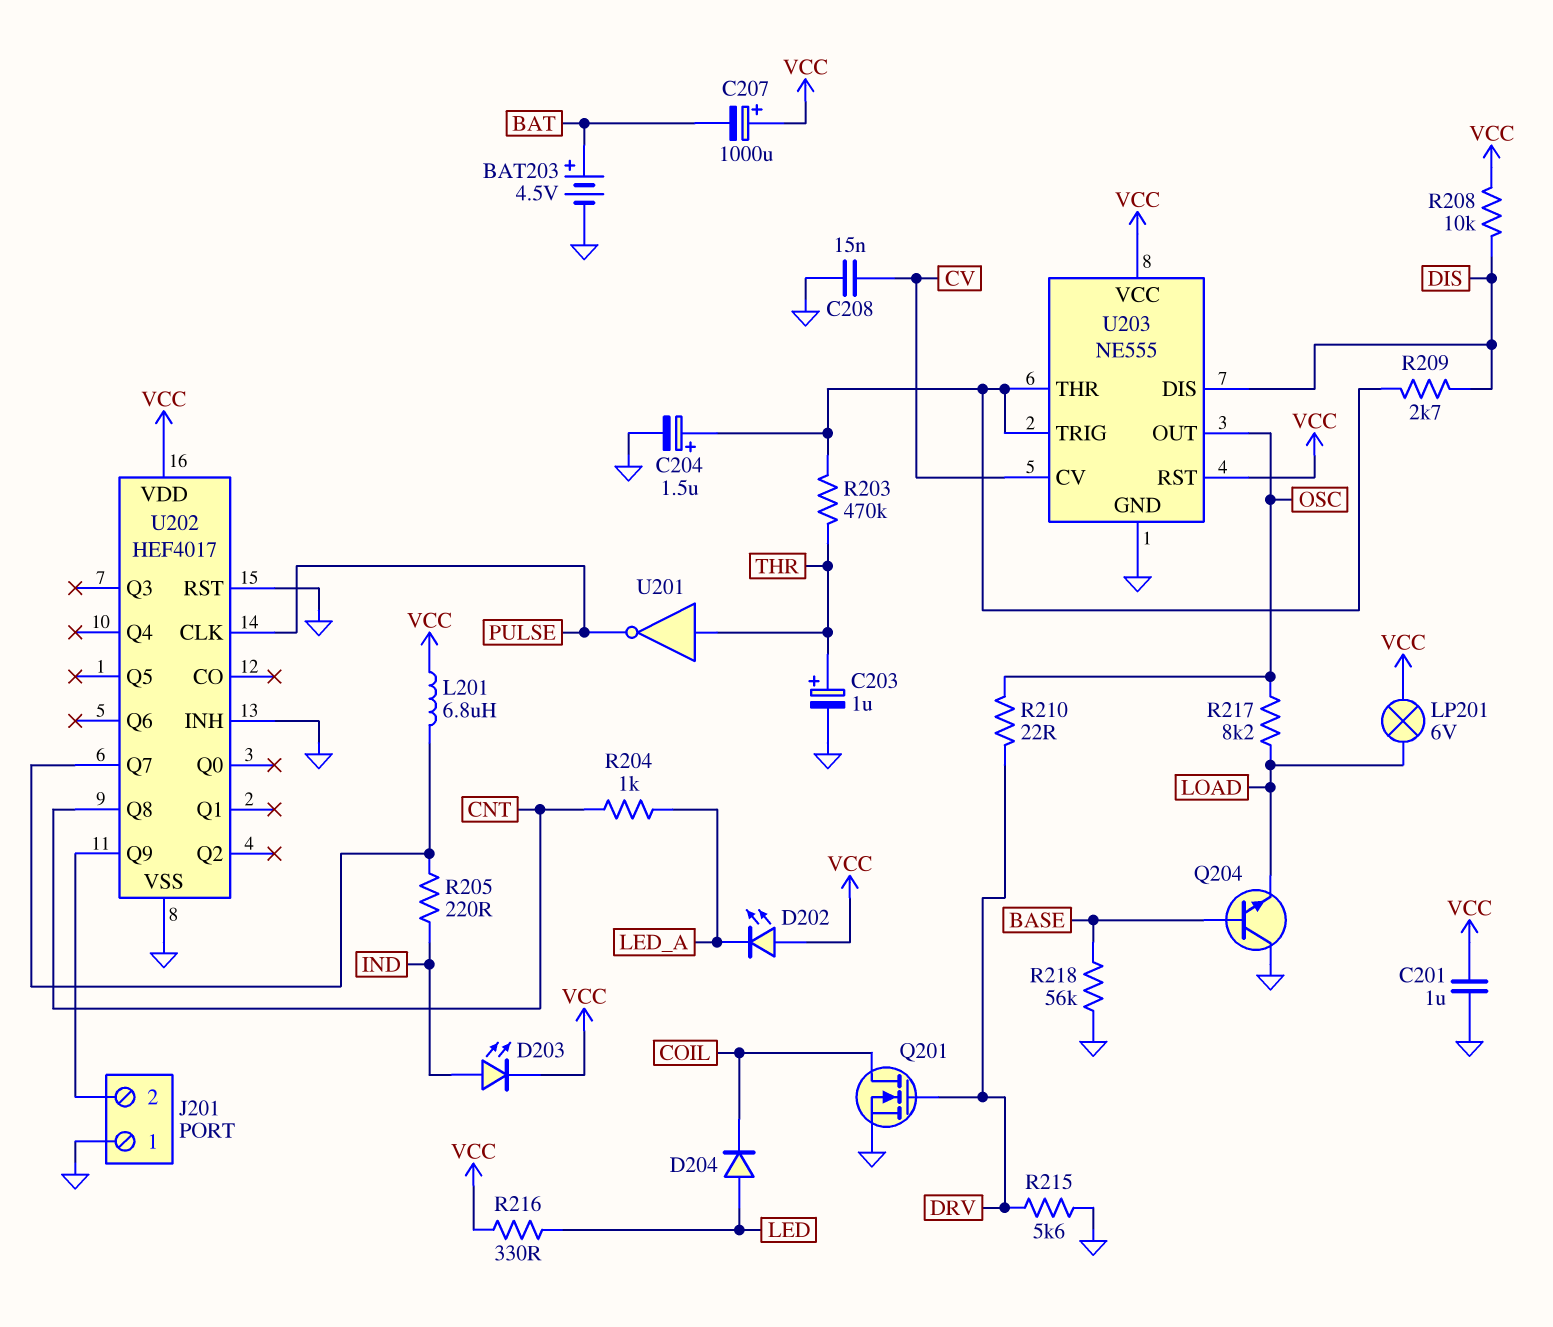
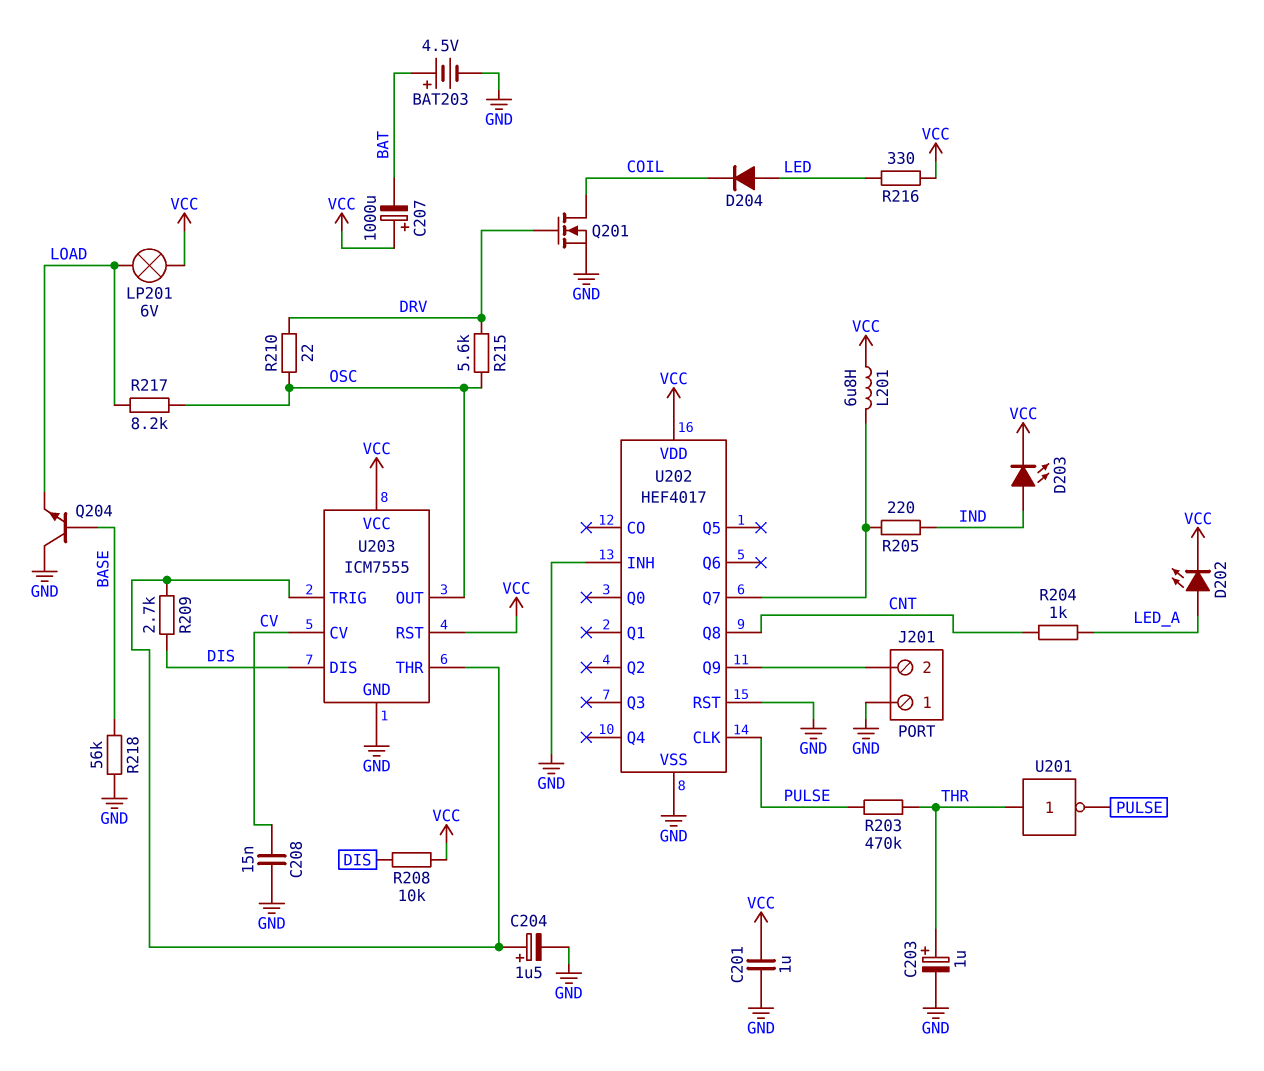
D202: LED (A VCC, K LED_A) -> LED (A LED_A, K VCC)
R203: 470k (THR, U203/THR) -> 470k (PULSE, THR)
R215: 5.6k (DRV, GND) -> 5.6k (DRV, OSC)
U203: NE555 -> ICM7555

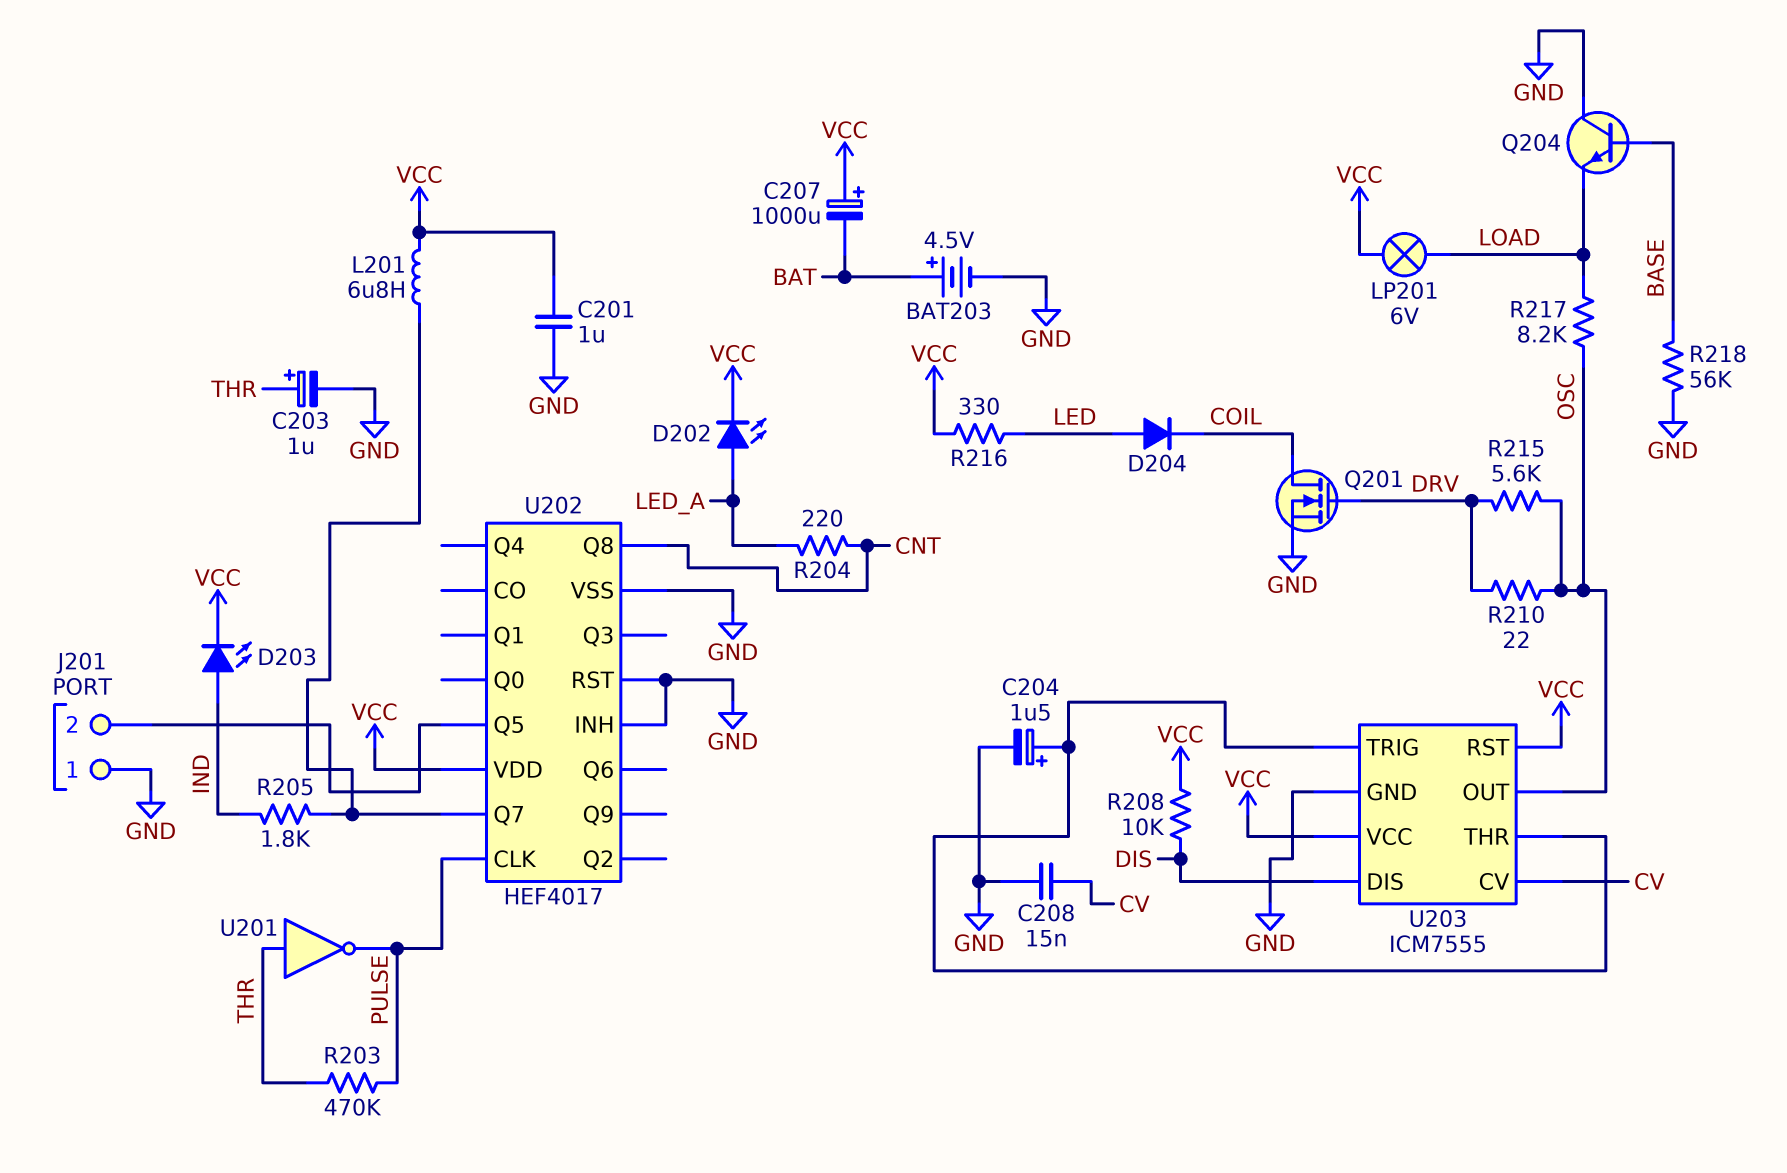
R204: 1k (CNT, LED_A) -> 220 (CNT, LED_A)
R205: 220 (IND, U202/Q7) -> 1.8k (IND, U202/Q7)
R209: 2.7k (DIS, U203/THR) -> none
U202 pin Q5: none -> J201/2
U202 pin Q9: J201/2 -> none

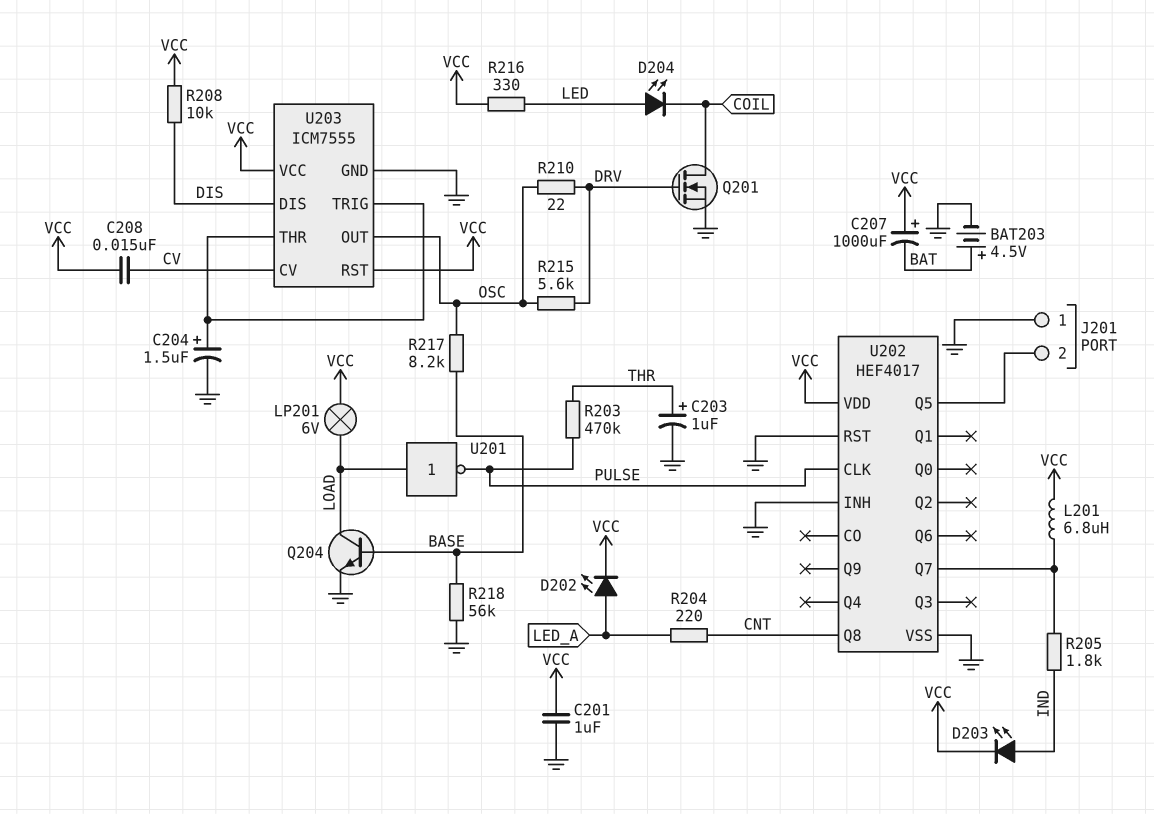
C208: 15nF (CV, GND) -> 15nF (CV, VCC)
D204: diode (A LED, K COIL) -> LED (A LED, K COIL)
Q204: NPN (B BASE, C GND, E LOAD) -> NPN (B BASE, C LOAD, E GND)
R217: 8.2k (LOAD, OSC) -> 8.2k (BASE, OSC)
U201: NOT (in THR, out PULSE) -> NOT (in LOAD, out PULSE)

